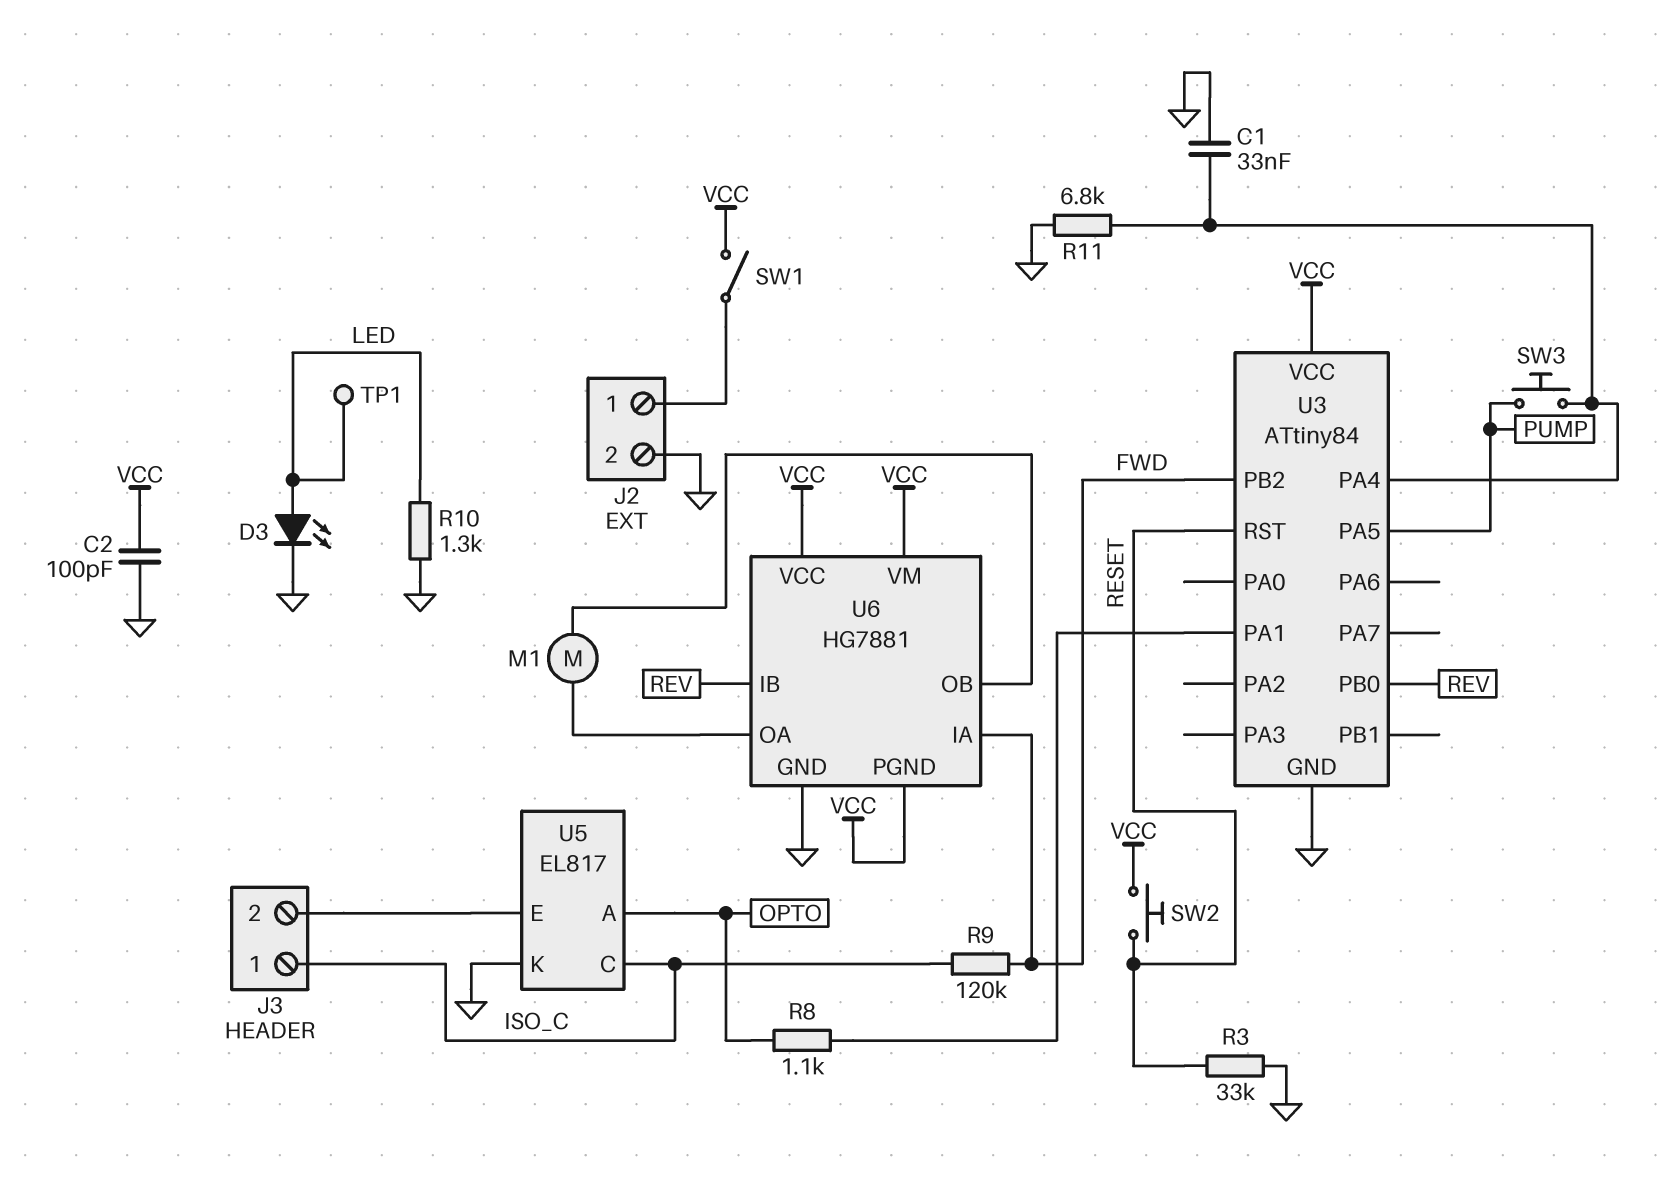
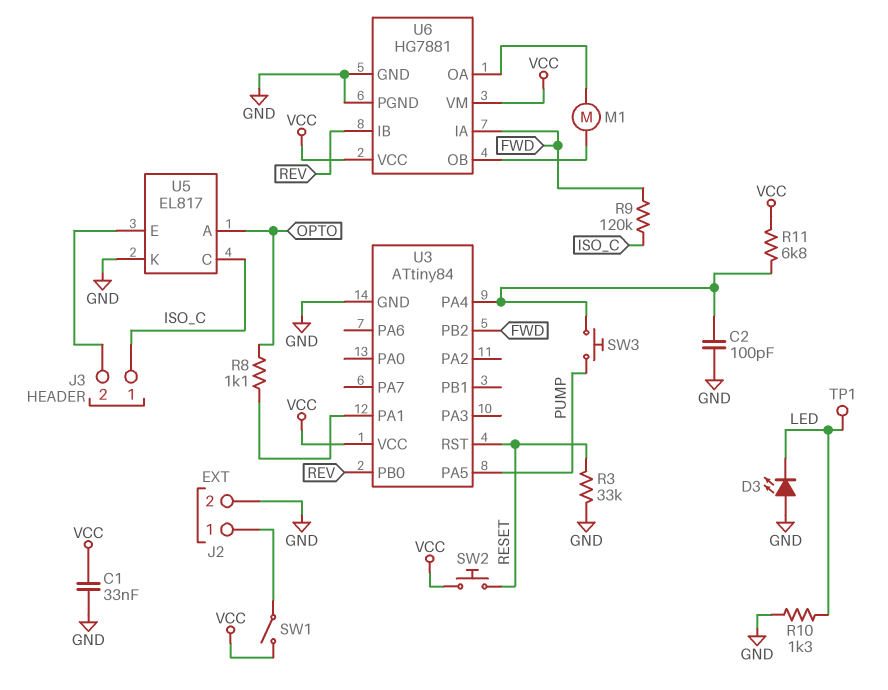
C1: 33nF (GND, U3/PA4) -> 33nF (GND, VCC)
C2: 100pF (GND, VCC) -> 100pF (GND, U3/PA4)
D3: LED (A LED, K GND) -> LED (A GND, K LED)
R11: 6.8k (GND, U3/PA4) -> 6.8k (U3/PA4, VCC)
U6 pin PGND: VCC -> GND

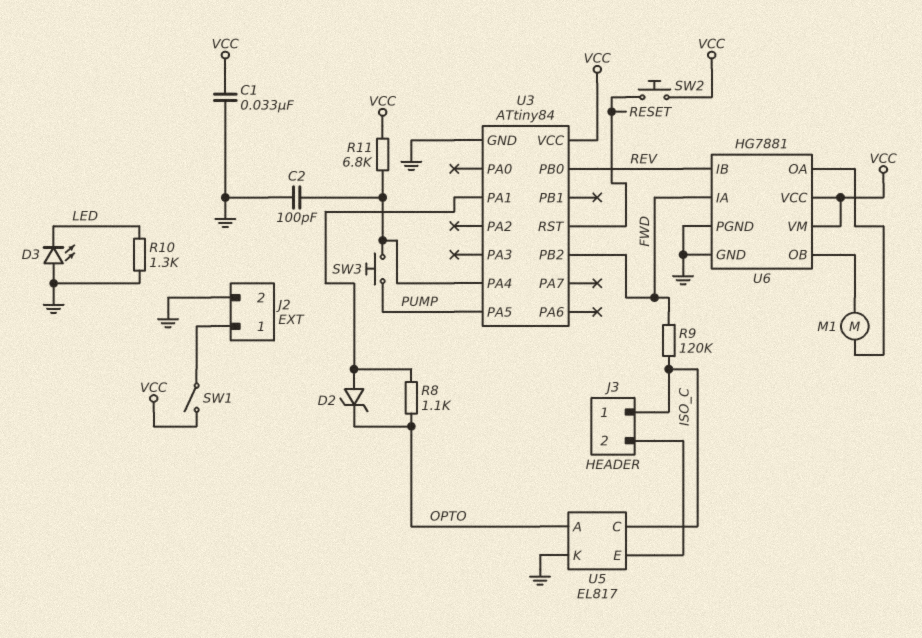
D2: none -> zener (A U3/PA1, K OPTO)
R3: 33k (GND, RESET) -> none
TP1: test point (LED) -> none

